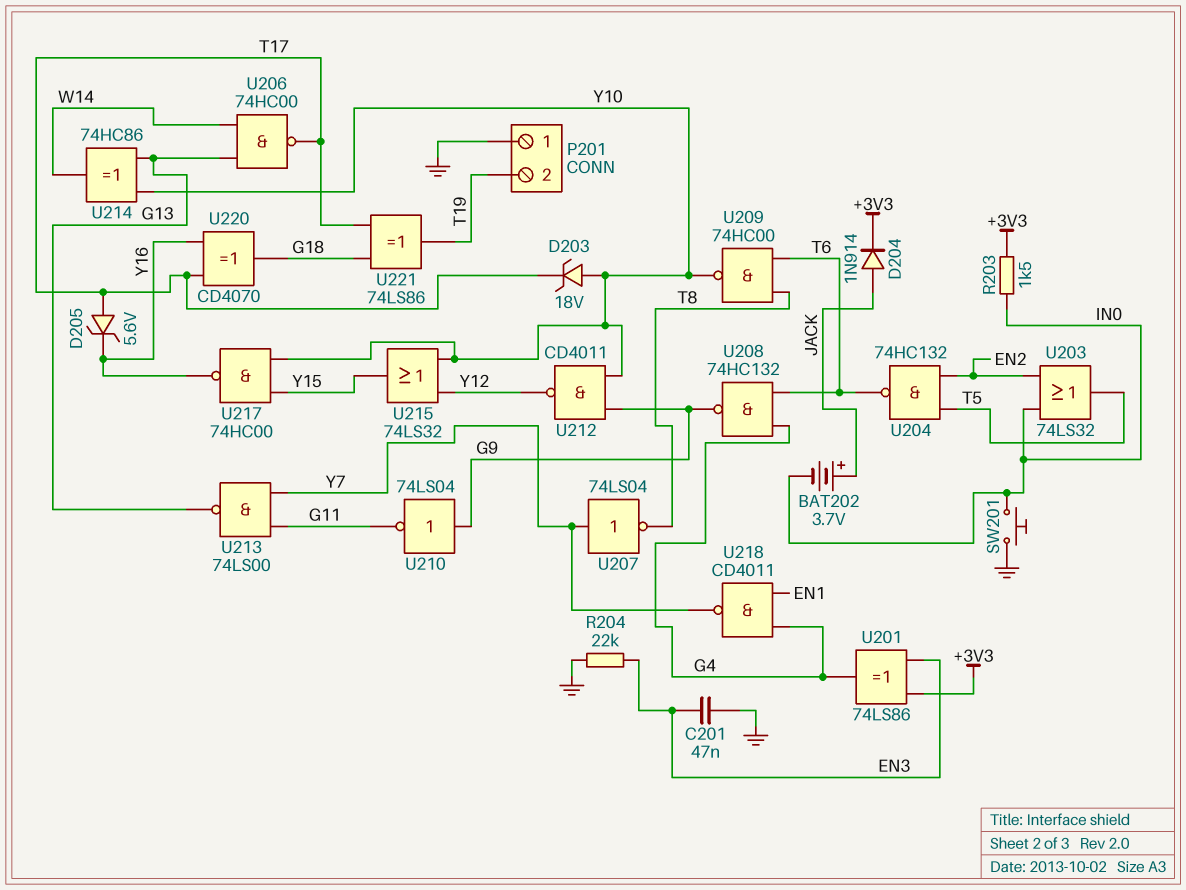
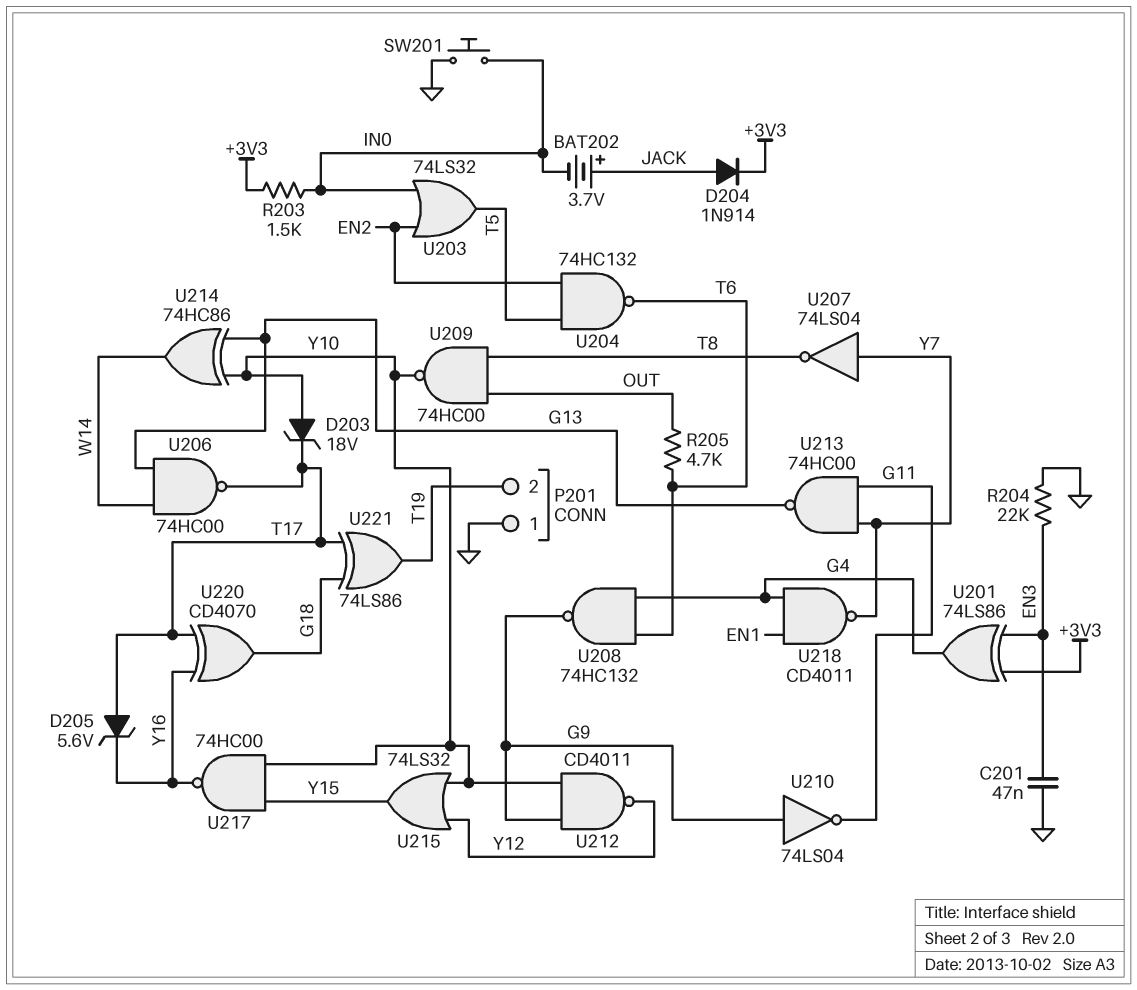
R205: none -> 4.7k (OUT, T6)
U209: NAND 74HC00 (in T6, in T8, out Y10) -> NAND 74HC00 (in OUT, in T8, out Y10)
U213: NAND 74LS00 (in G11, in Y7, out G13) -> NAND 74HC00 (in G11, in Y7, out G13)

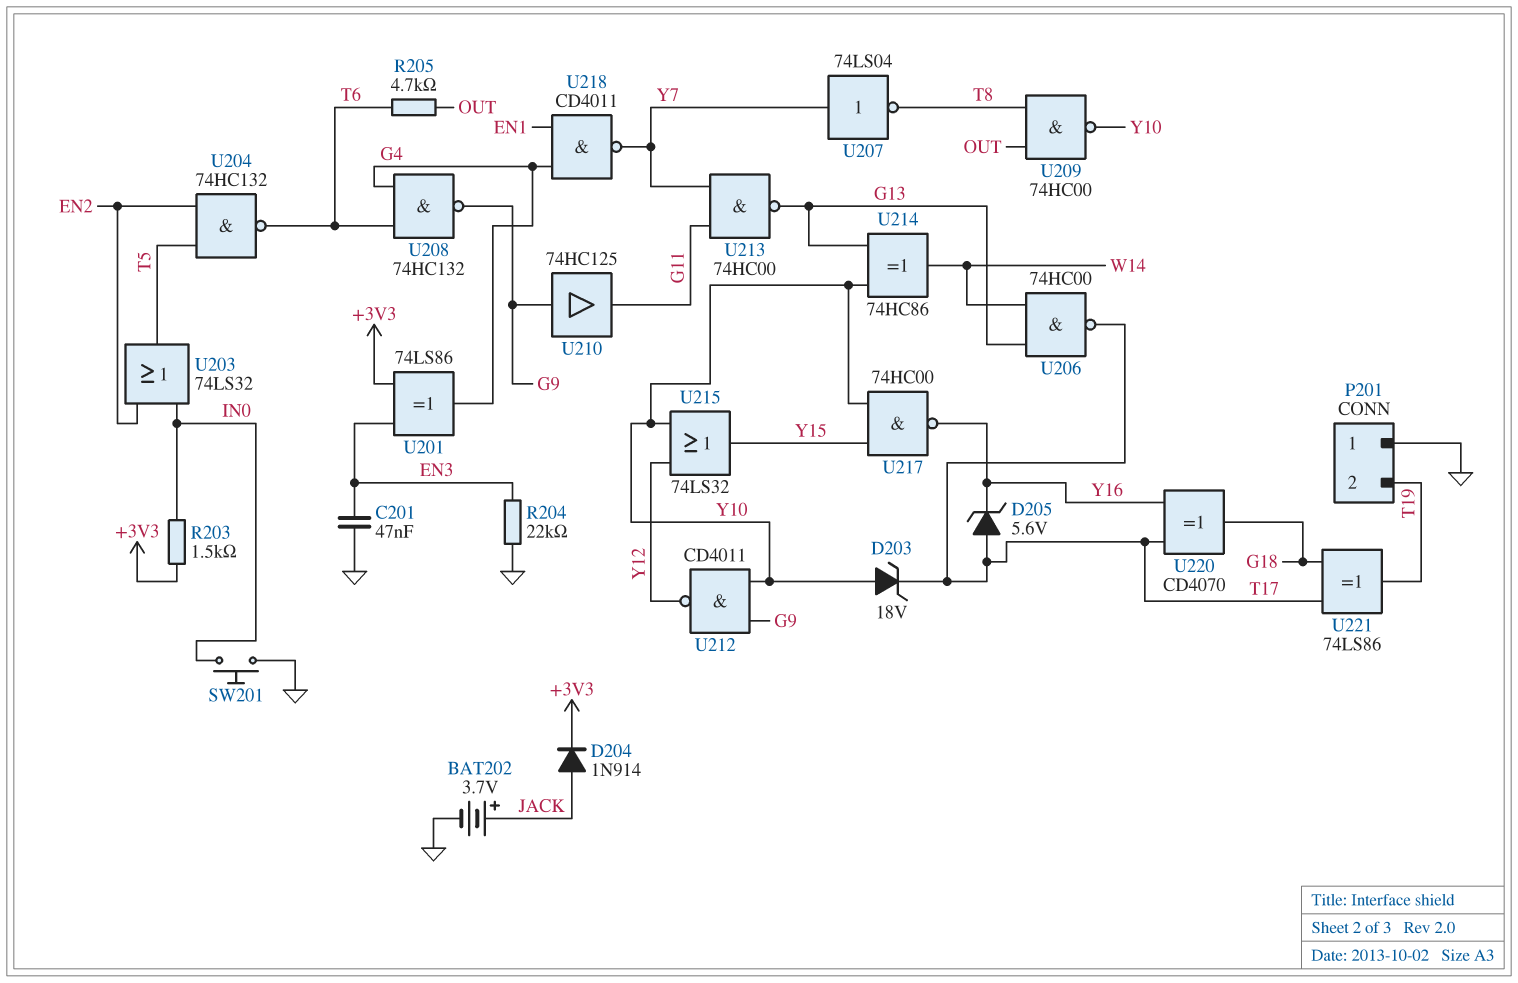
BAT202: 3.7V (plus JACK, minus IN0) -> 3.7V (plus JACK, minus GND)
U210: NOT 74LS04 (in G9, out G11) -> buffer 74HC125 (in G9, out G11)

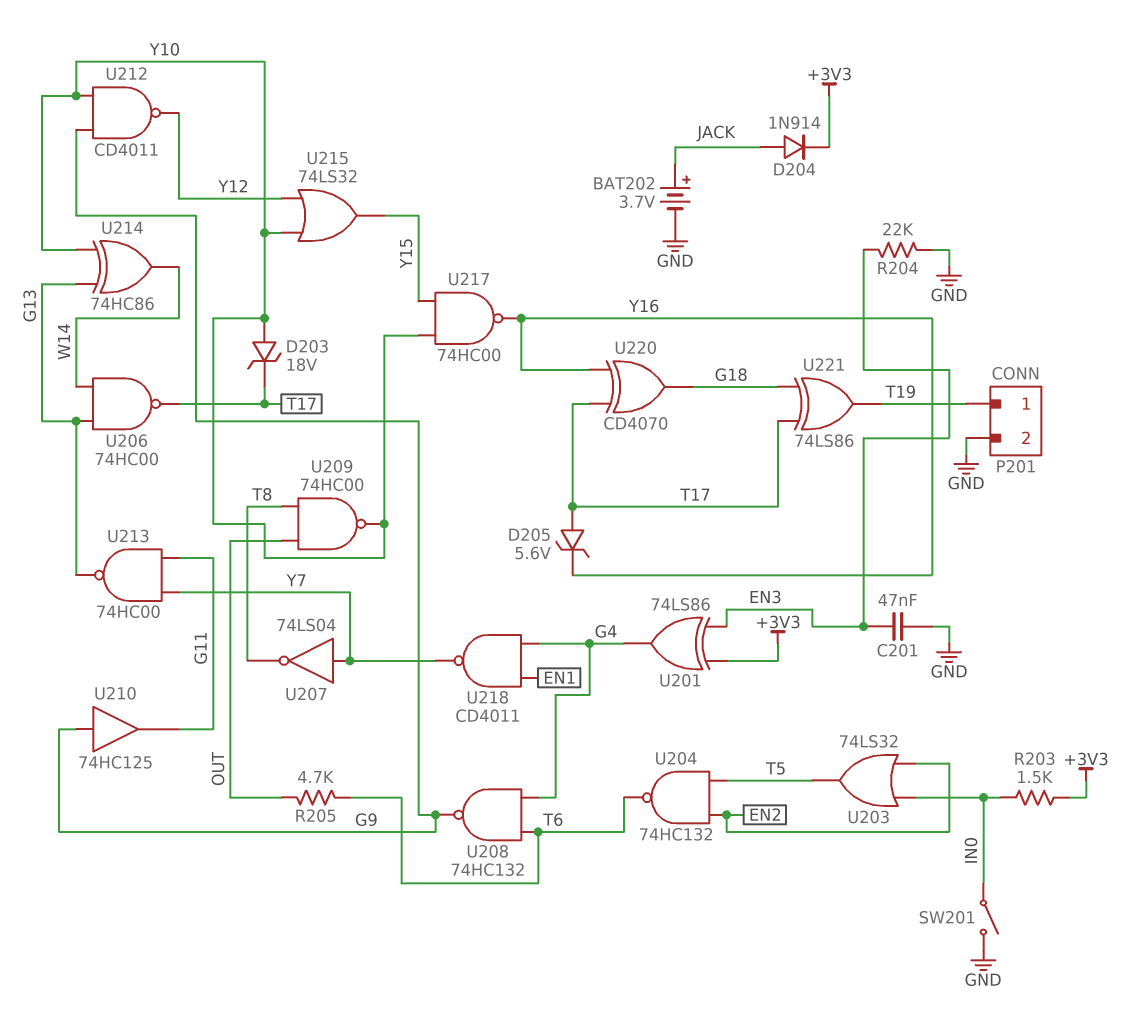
P201 pin 1: GND -> T19
P201 pin 2: T19 -> GND
SW201: button (GND, IN0) -> switch (GND, IN0)

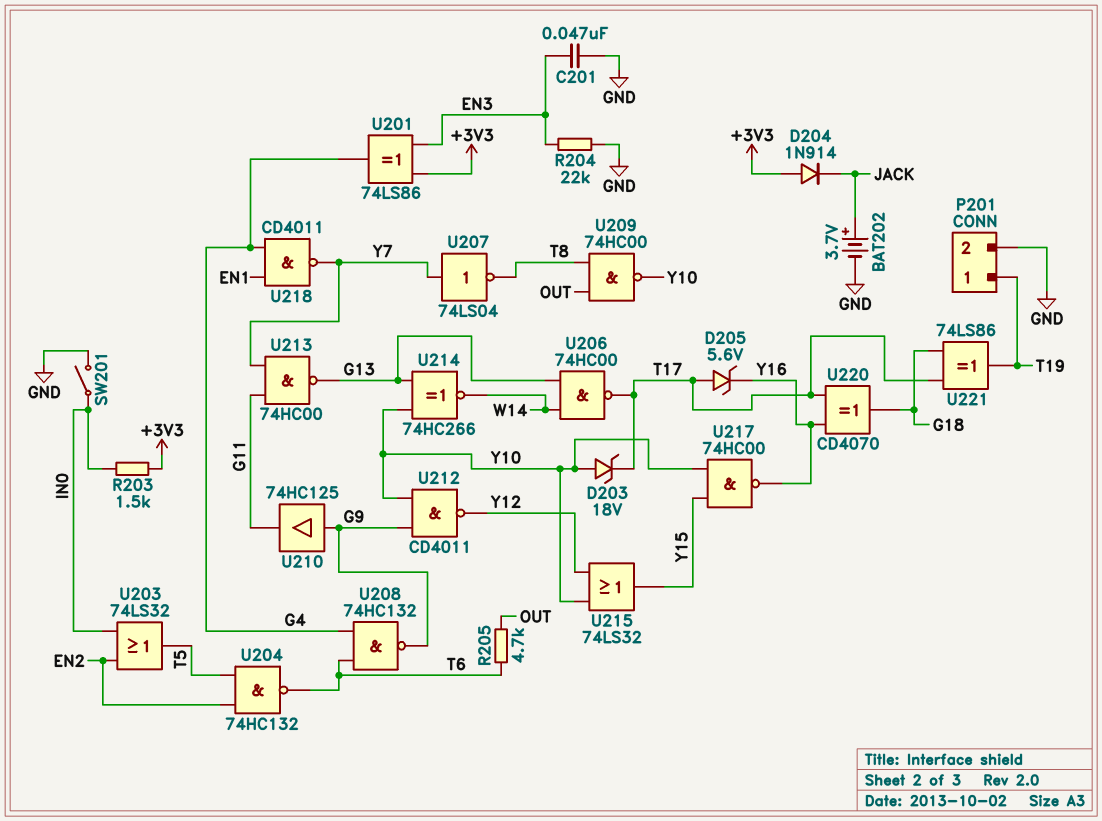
D204: diode 1N914 (A JACK, K +3V3) -> diode 1N914 (A +3V3, K JACK)
U214: XOR 74HC86 (in G13, in Y10, out W14) -> XNOR 74HC266 (in G13, in Y10, out W14)

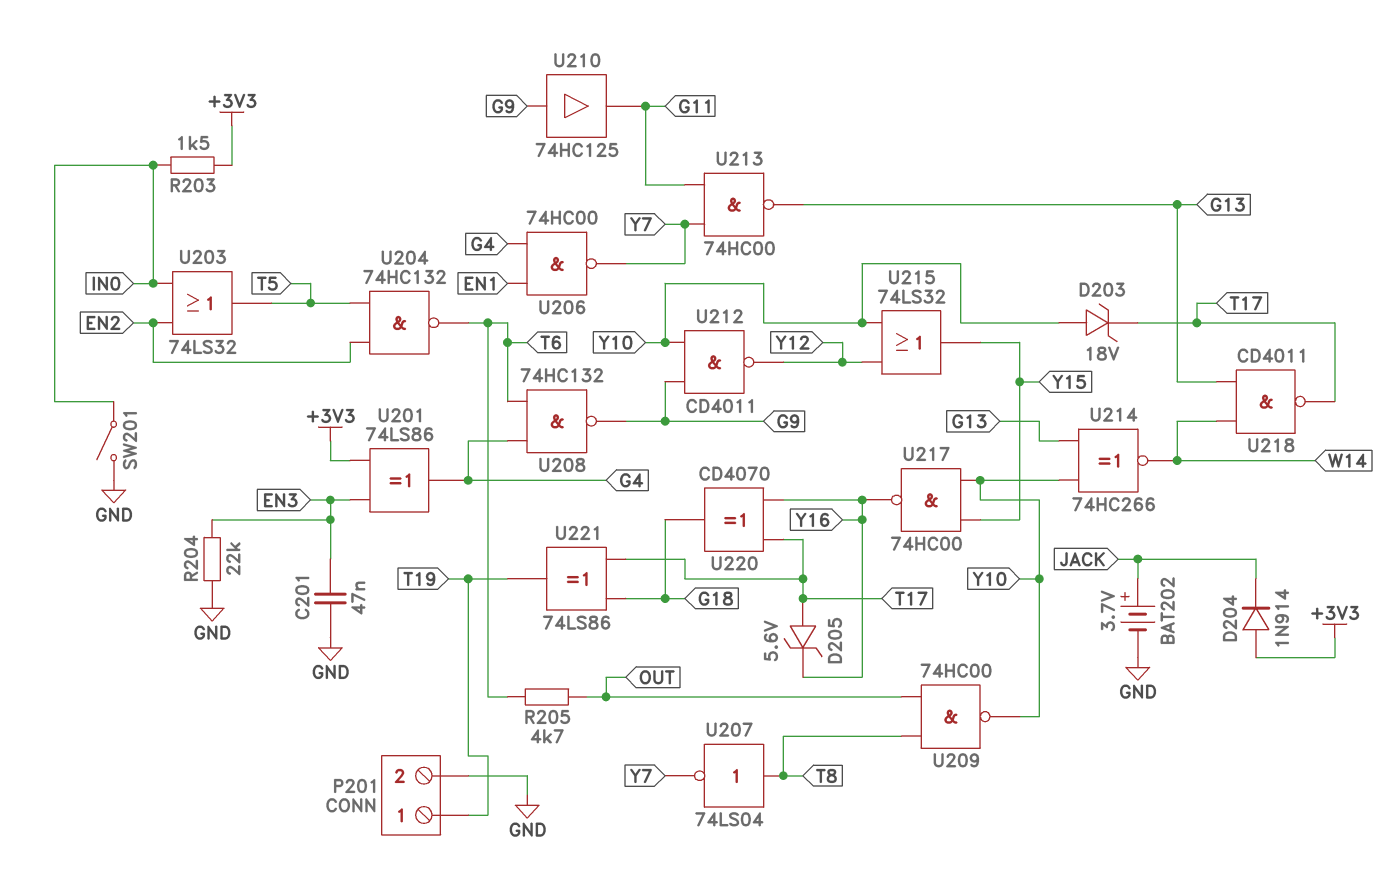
U206: NAND 74HC00 (in G13, in W14, out T17) -> NAND 74HC00 (in EN1, in G4, out Y7)
U207: NOT 74LS04 (in Y7, out T8) -> NOT 74LS04 (in T8, out Y7)
U218: NAND CD4011 (in EN1, in G4, out Y7) -> NAND CD4011 (in G13, in W14, out T17)

